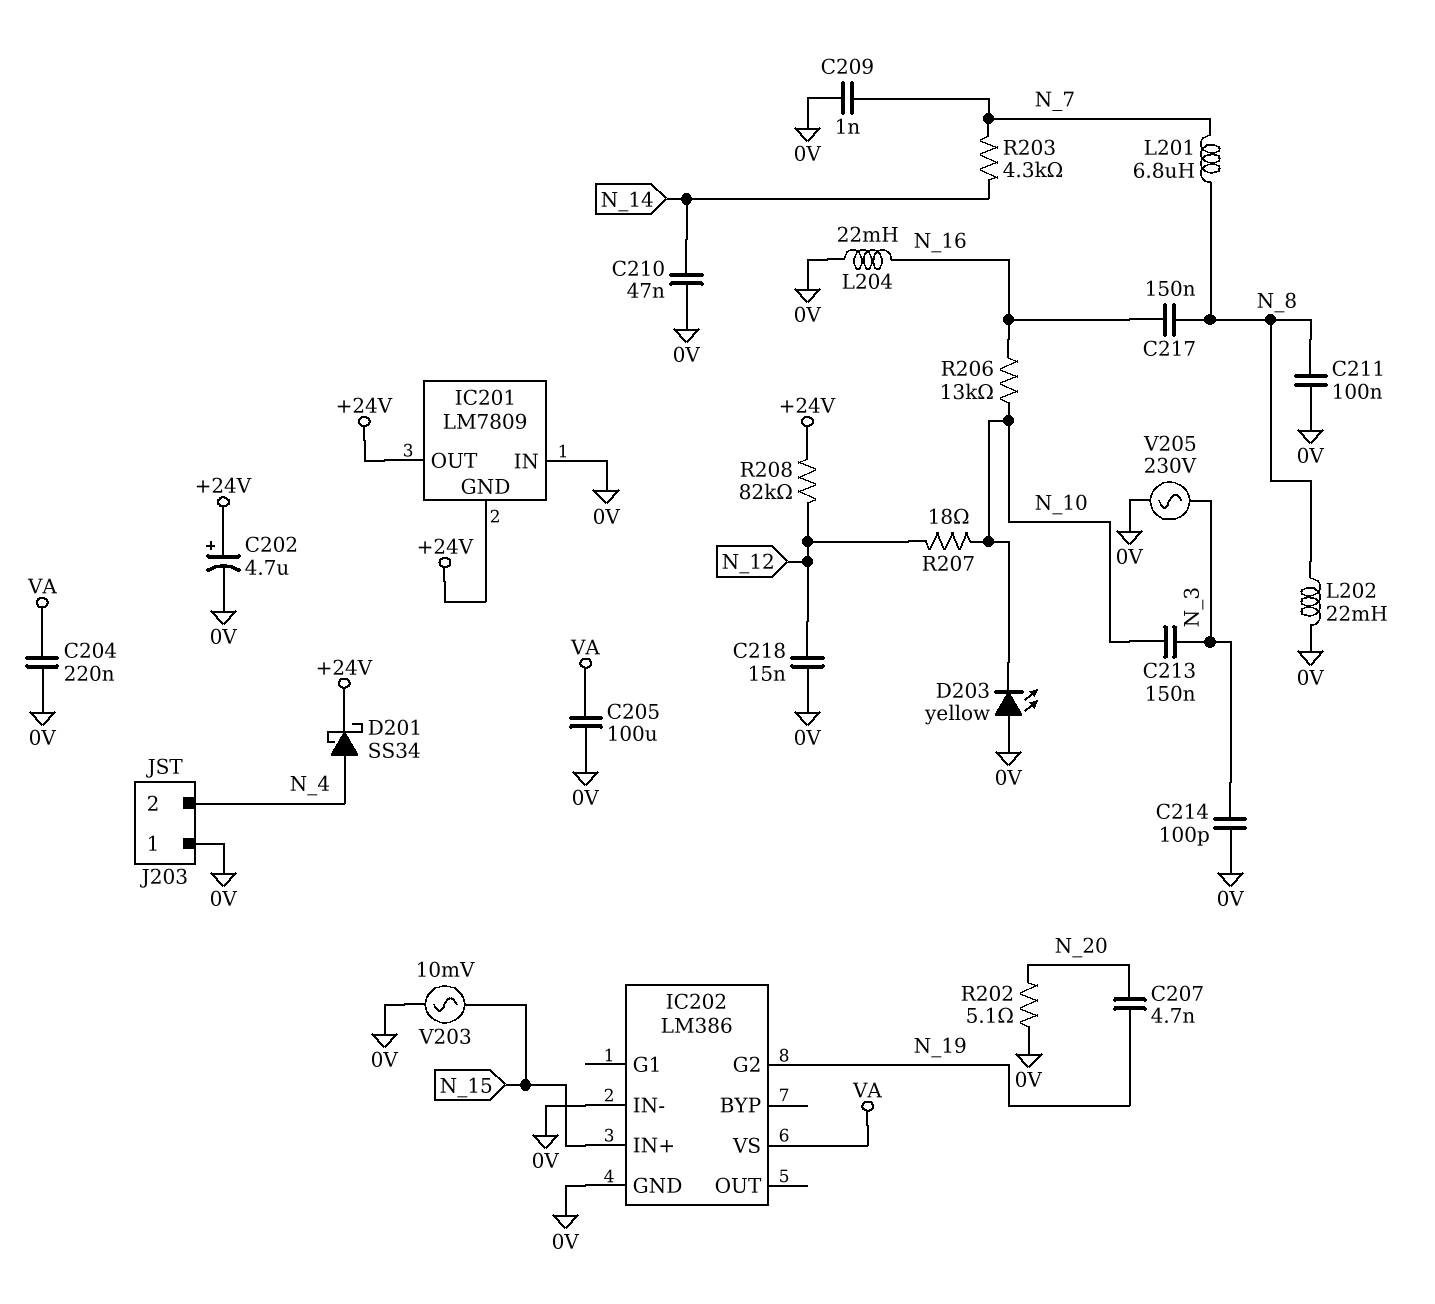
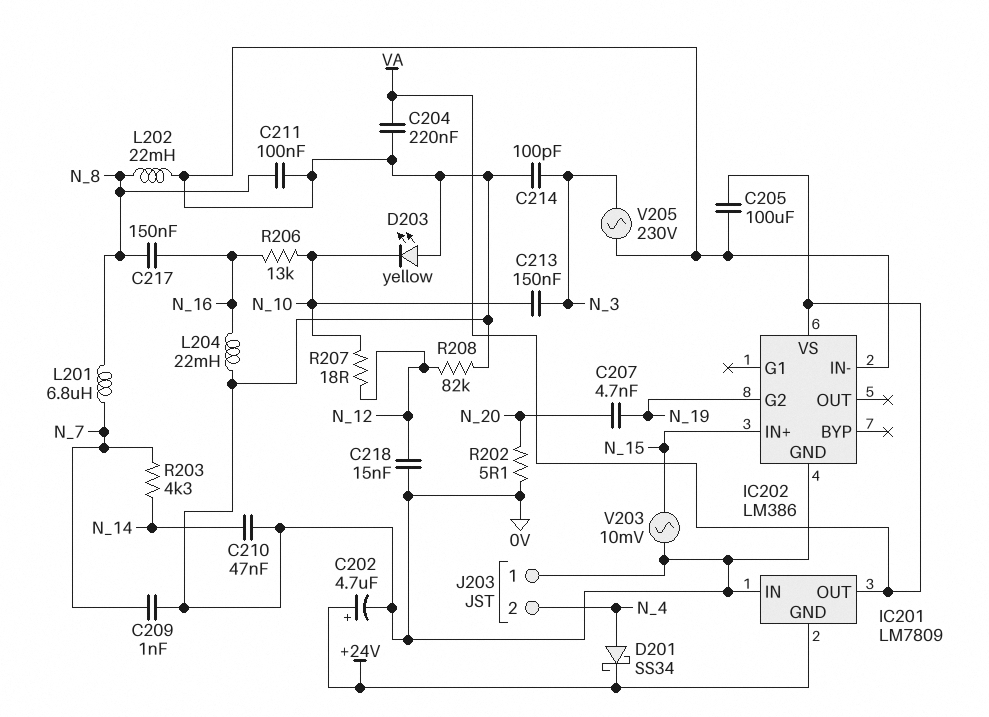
IC201 pin OUT: +24V -> VA
R208: 82k (+24V, N_12) -> 82k (0V, N_12)

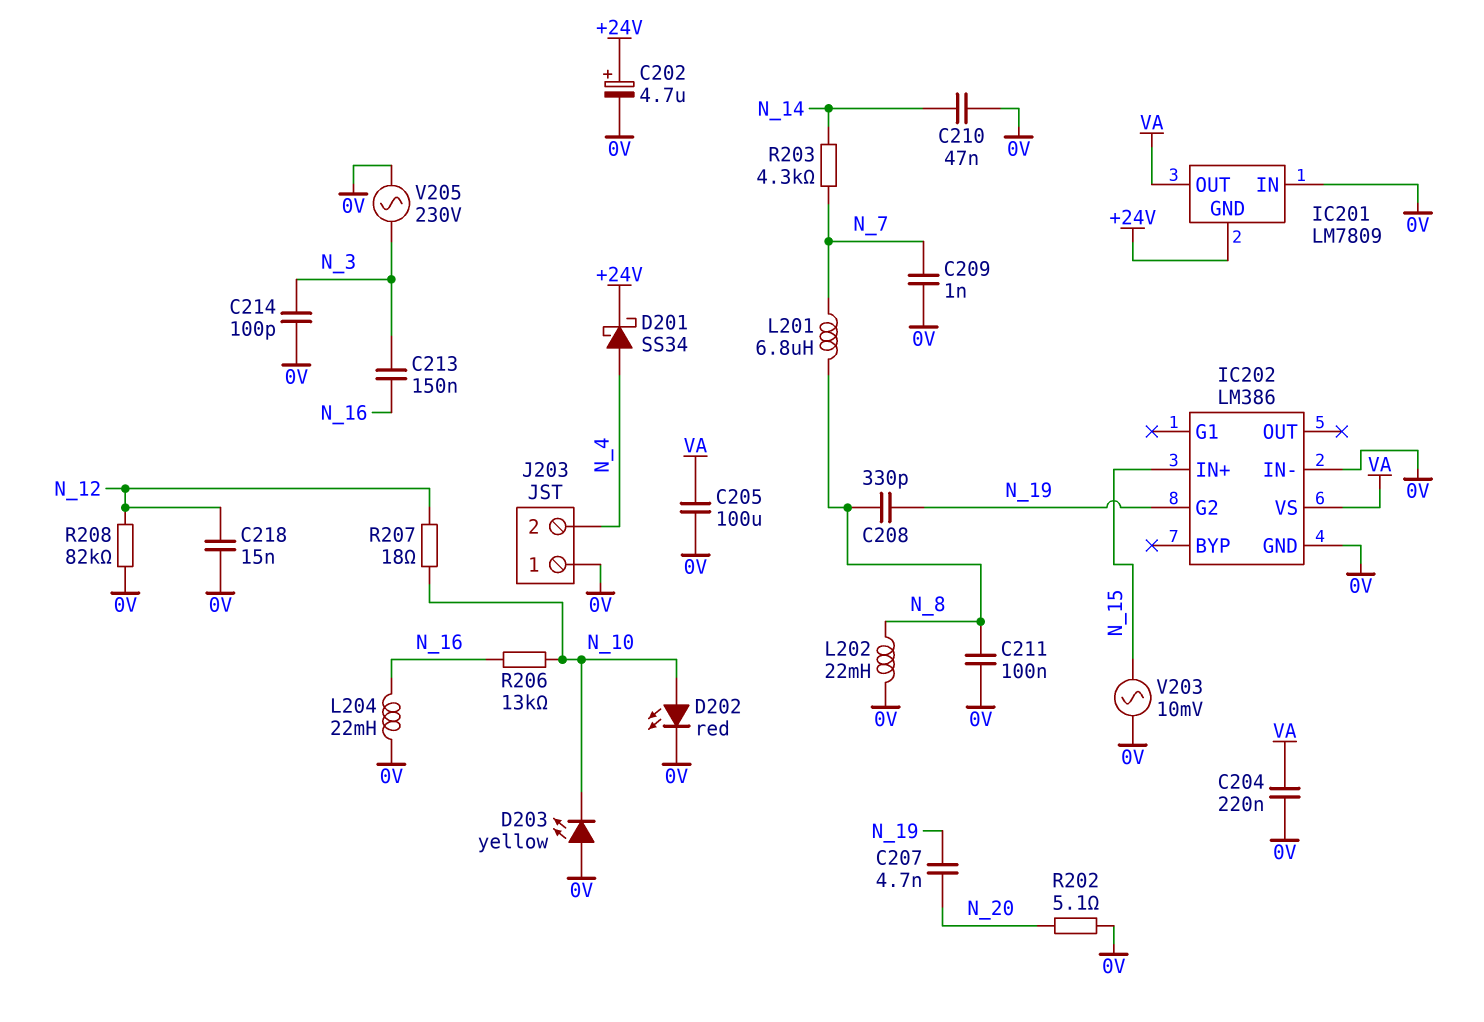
C208: none -> 330pF (N_8, N_19)
C213: 150nF (N_3, N_10) -> 150nF (N_3, N_16)
C217: 150nF (N_8, N_16) -> none
D202: none -> LED red (A N_10, K 0V)

